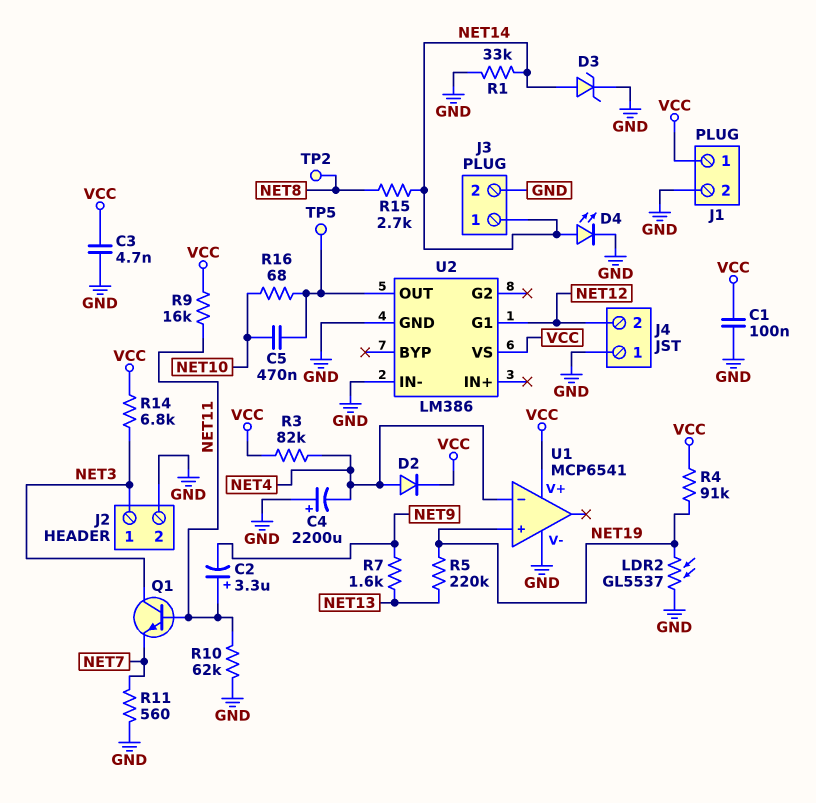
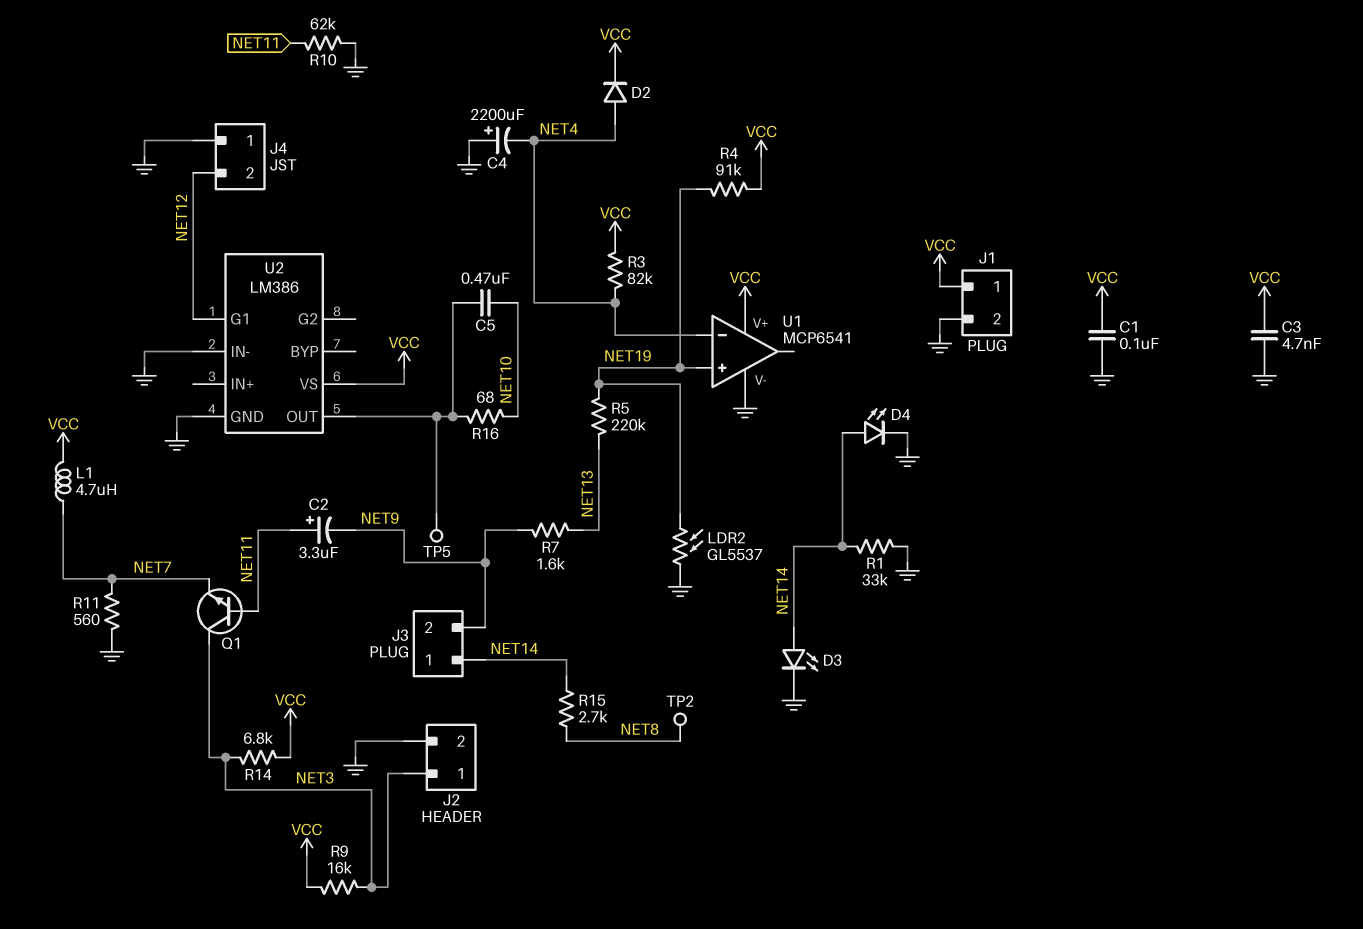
D3: zener (A NET14, K GND) -> LED (A NET14, K GND)
J3 pin 2: GND -> NET9
L1: none -> 4.7uH (NET7, VCC)
R9: 16k (NET11, VCC) -> 16k (NET3, VCC)

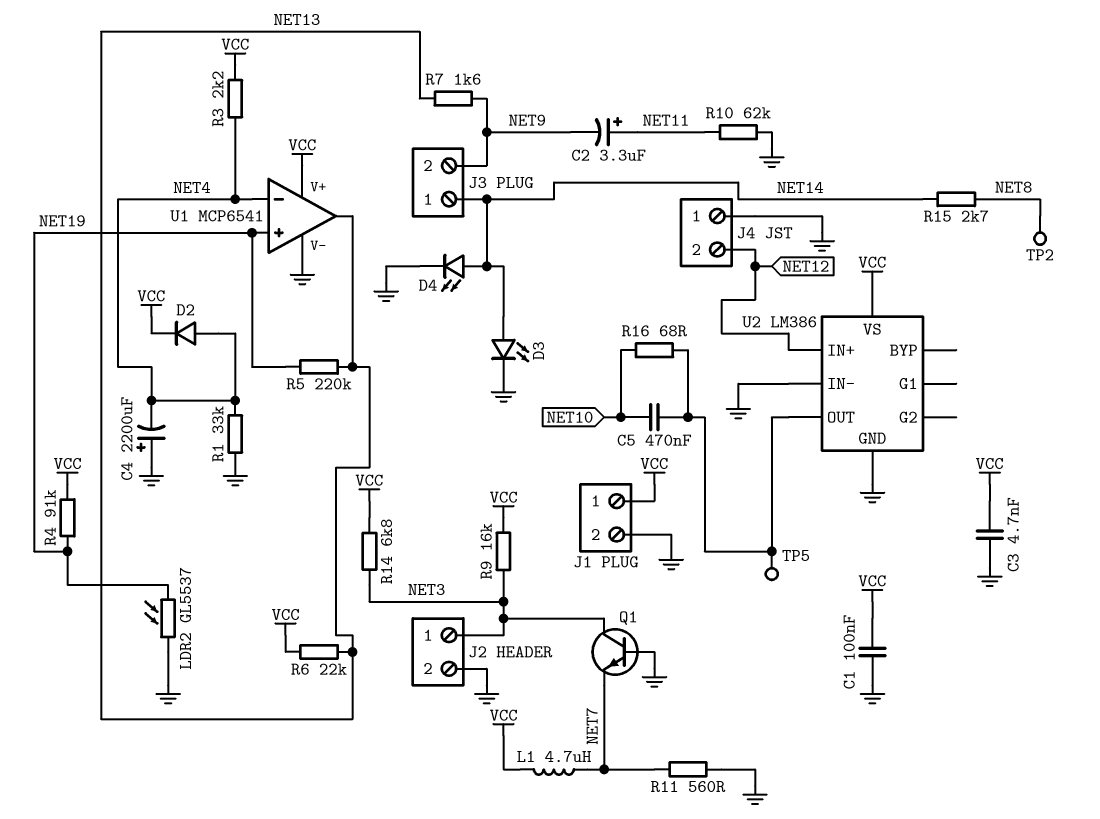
Q1: NPN (B NET11, C NET3, E NET7) -> NPN (B GND, C NET3, E NET7)
R1: 33k (GND, NET14) -> 33k (GND, NET4)
R3: 82k (NET4, VCC) -> 2.2k (NET4, VCC)
R6: none -> 22k (NET13, VCC)
U1 pin out: none -> NET13
U2 pin G1: NET12 -> none
U2 pin IN+: none -> NET12

